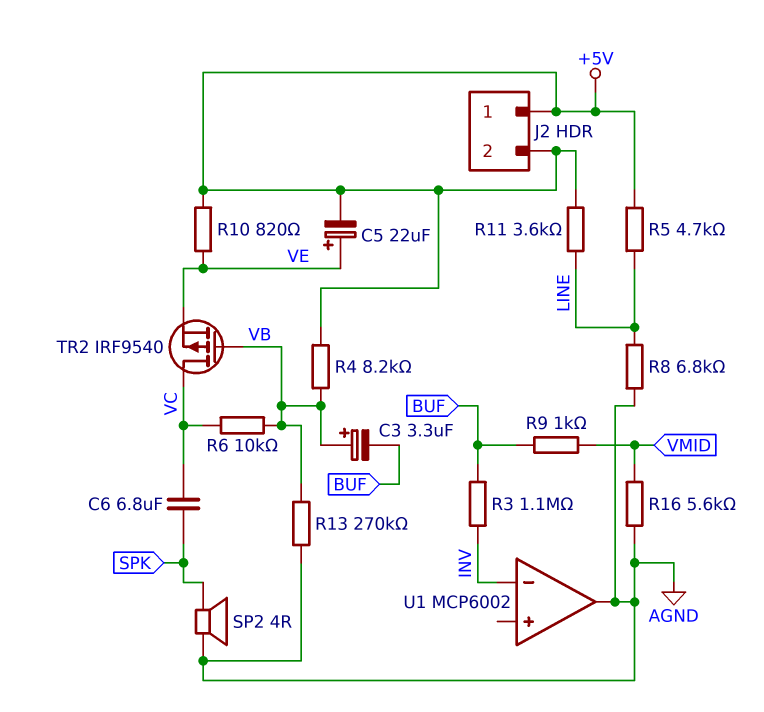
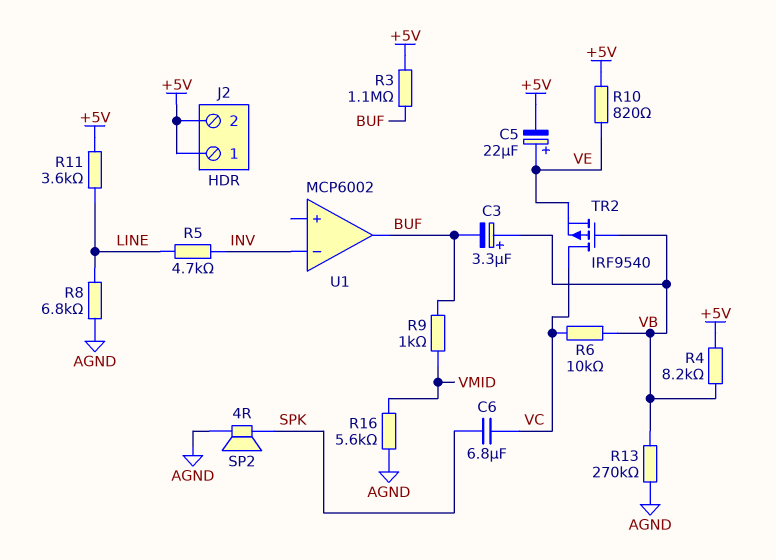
R3: 1.1M (BUF, INV) -> 1.1M (+5V, BUF)
R5: 4.7k (+5V, LINE) -> 4.7k (INV, LINE)
U1 pin out: AGND -> BUF

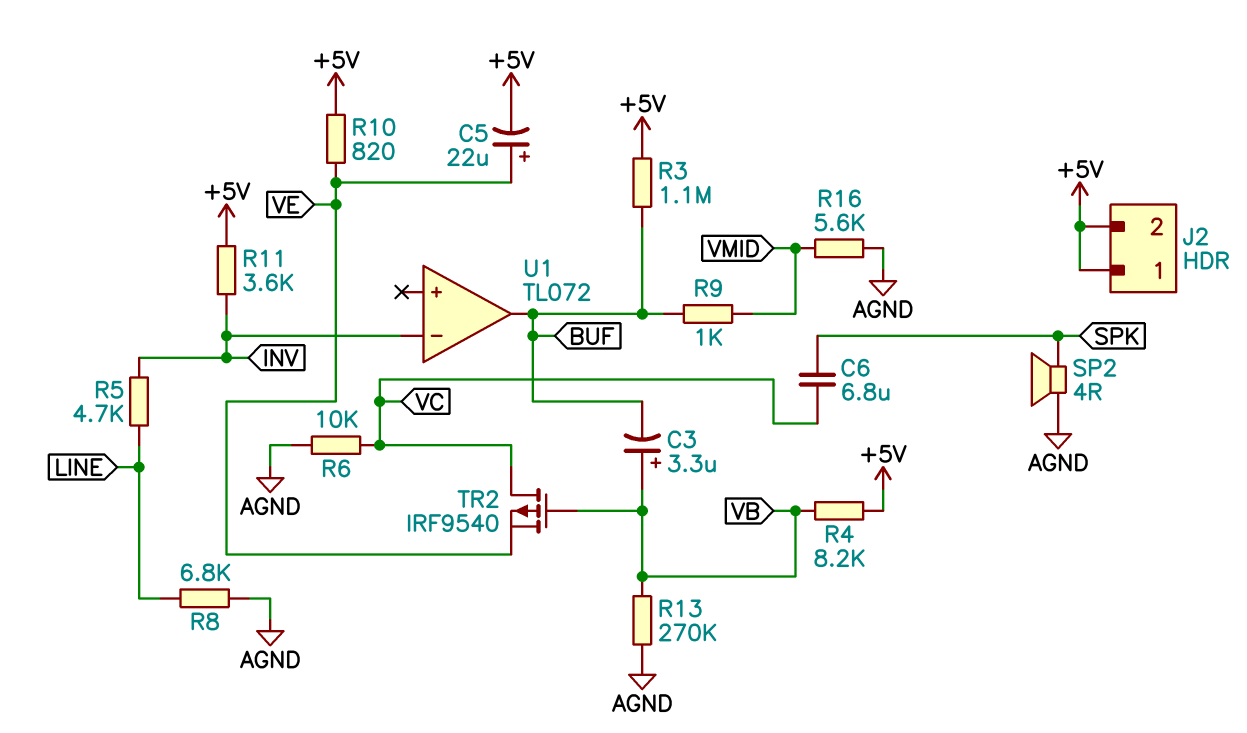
R6: 10k (VB, VC) -> 10k (AGND, VC)
R11: 3.6k (+5V, LINE) -> 3.6k (+5V, INV)
U1: MCP6002 -> TL072

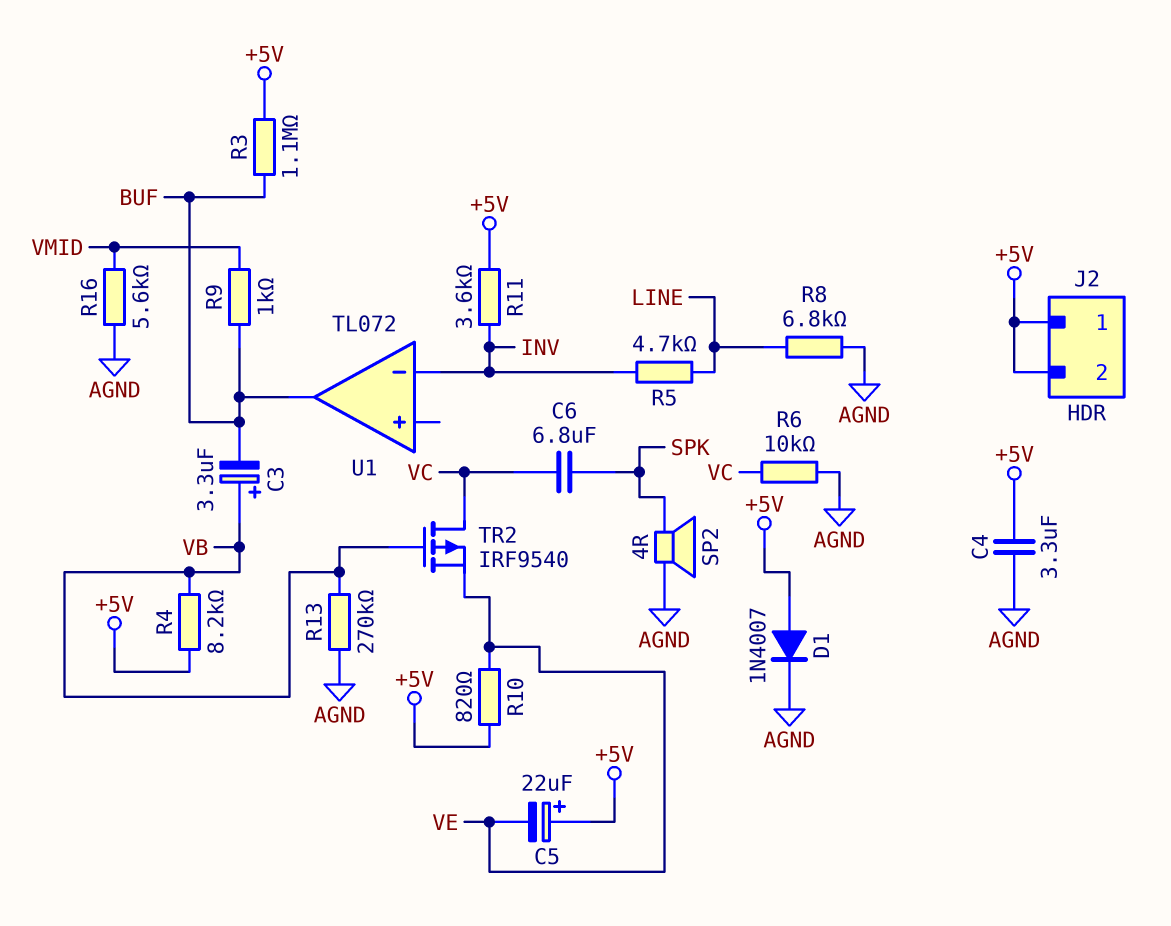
C4: none -> 3.3uF (+5V, AGND)
C5: 22uF (plus VE, minus +5V) -> 22uF (plus +5V, minus VE)
D1: none -> diode 1N4007 (A +5V, K AGND)

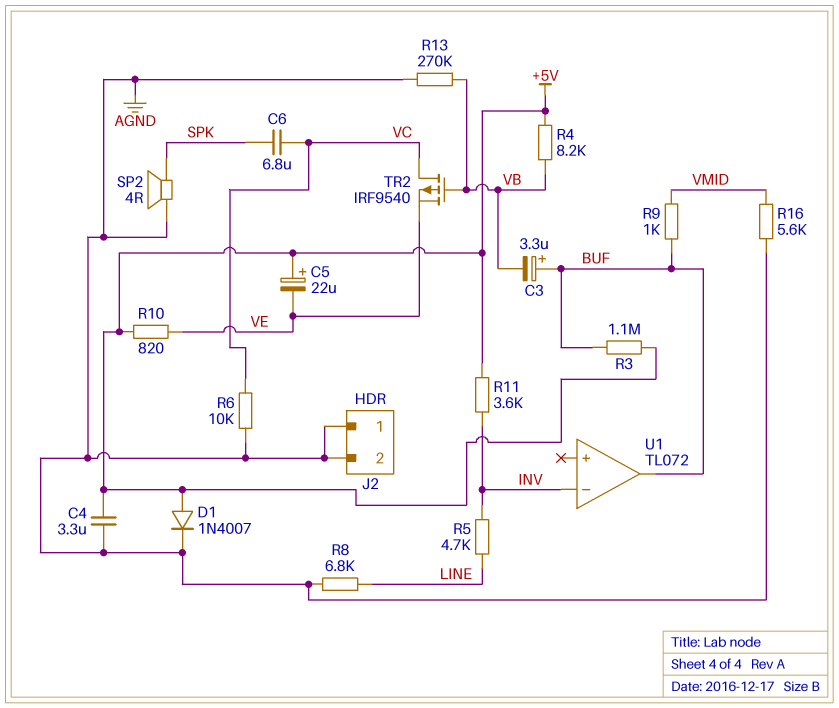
C3: 3.3uF (plus VB, minus BUF) -> 3.3uF (plus BUF, minus VB)
J2 pin 1: +5V -> AGND
J2 pin 2: +5V -> AGND

